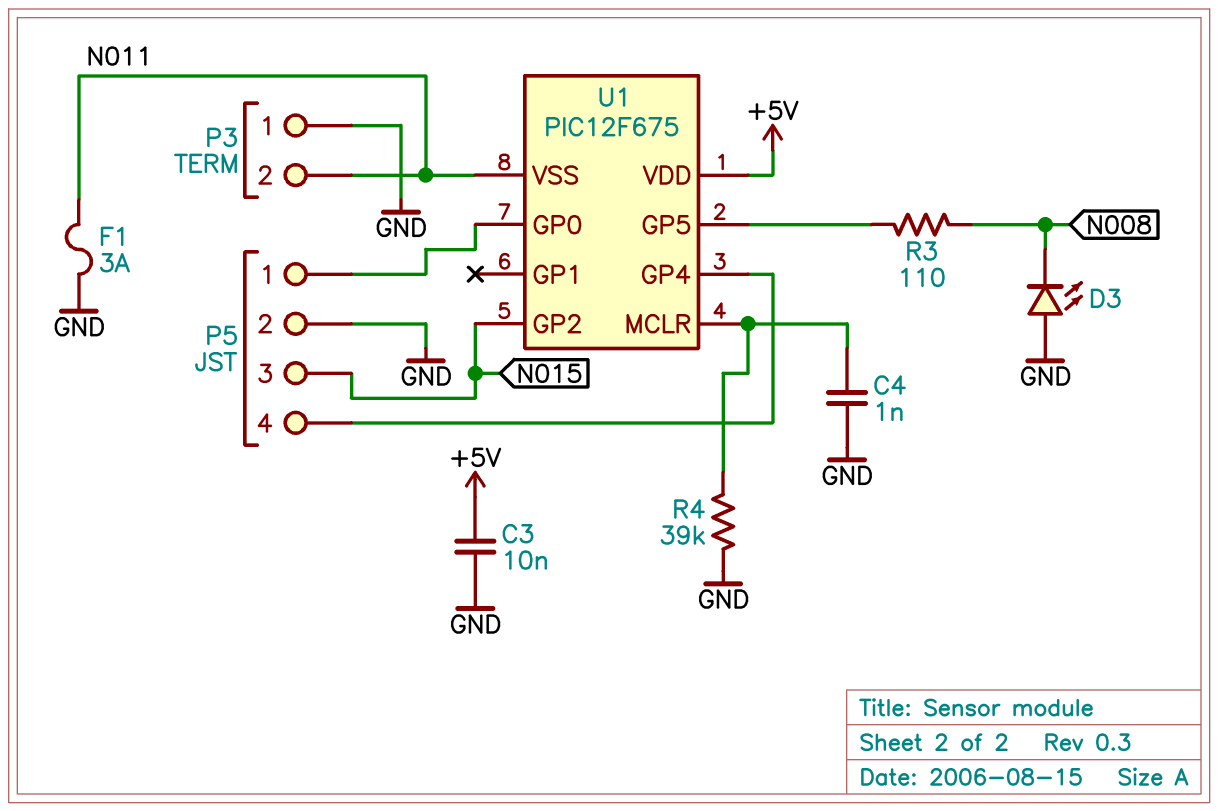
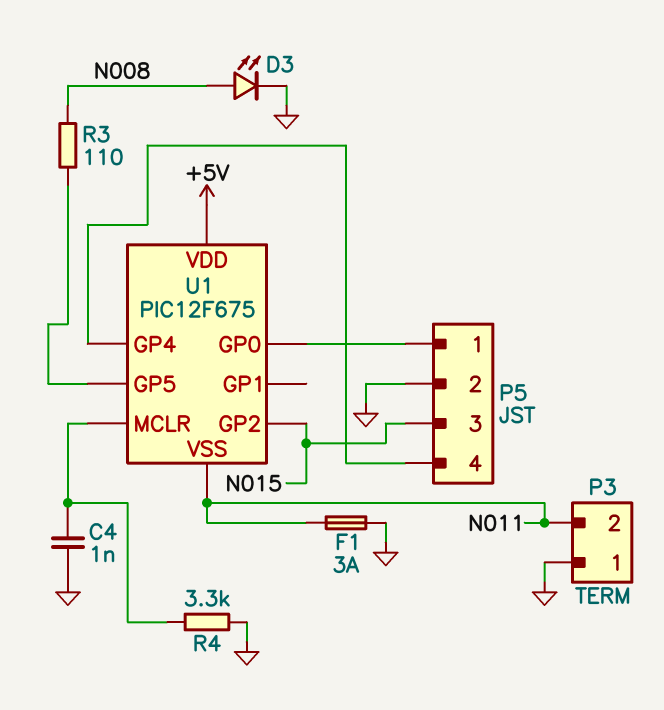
C3: 10nF (+5V, GND) -> none
D3: LED (A GND, K N008) -> LED (A N008, K GND)
R4: 39k (GND, U1/MCLR) -> 3.3k (GND, U1/MCLR)

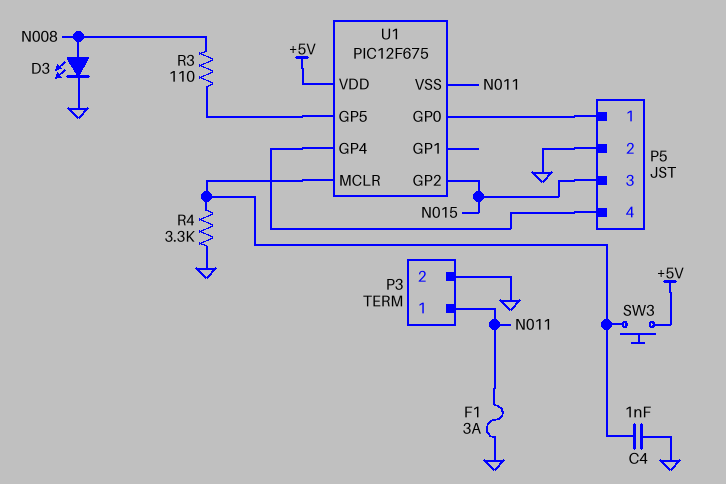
P3 pin 1: GND -> N011
P3 pin 2: N011 -> GND
SW3: none -> button (+5V, U1/MCLR)

